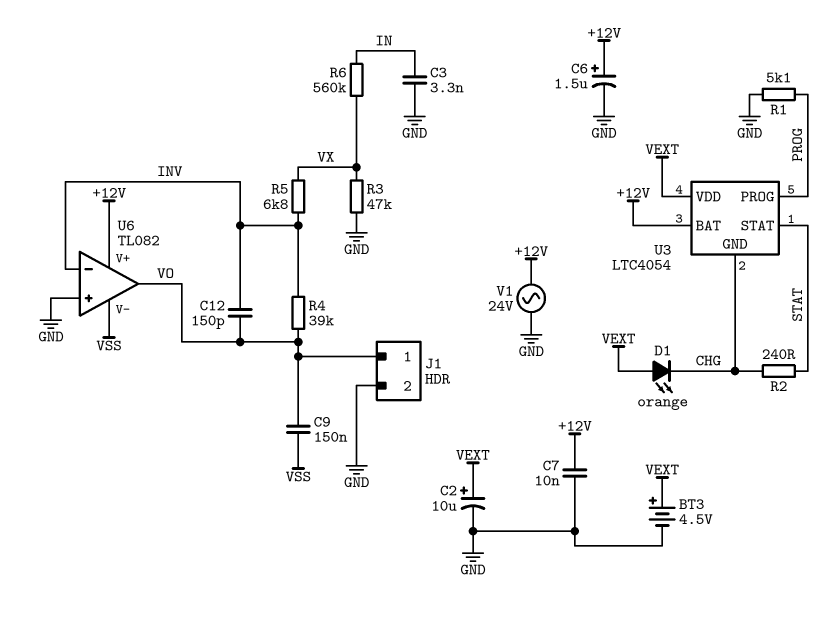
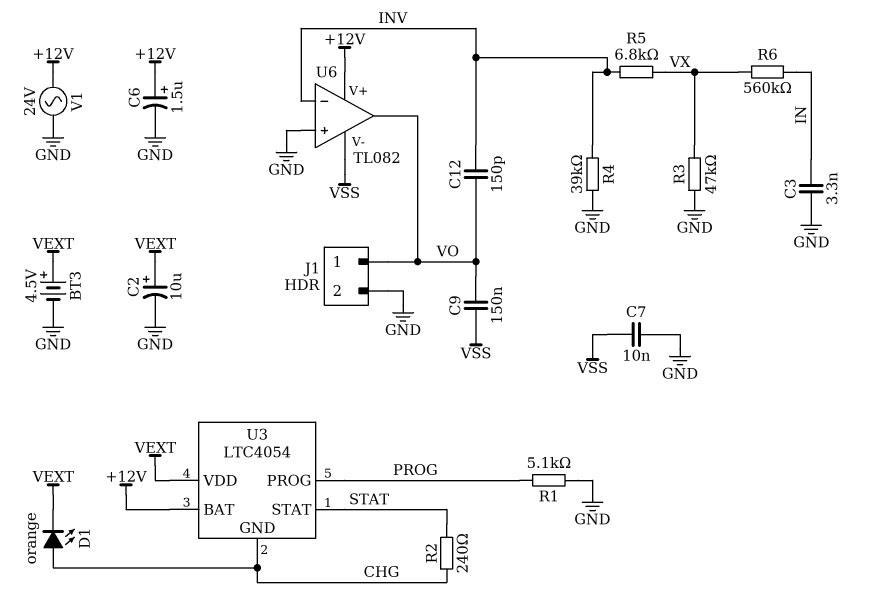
C7: 10nF (+12V, GND) -> 10nF (GND, VSS)
D1: LED orange (A VEXT, K CHG) -> LED orange (A CHG, K VEXT)
R4: 39k (INV, VO) -> 39k (GND, INV)

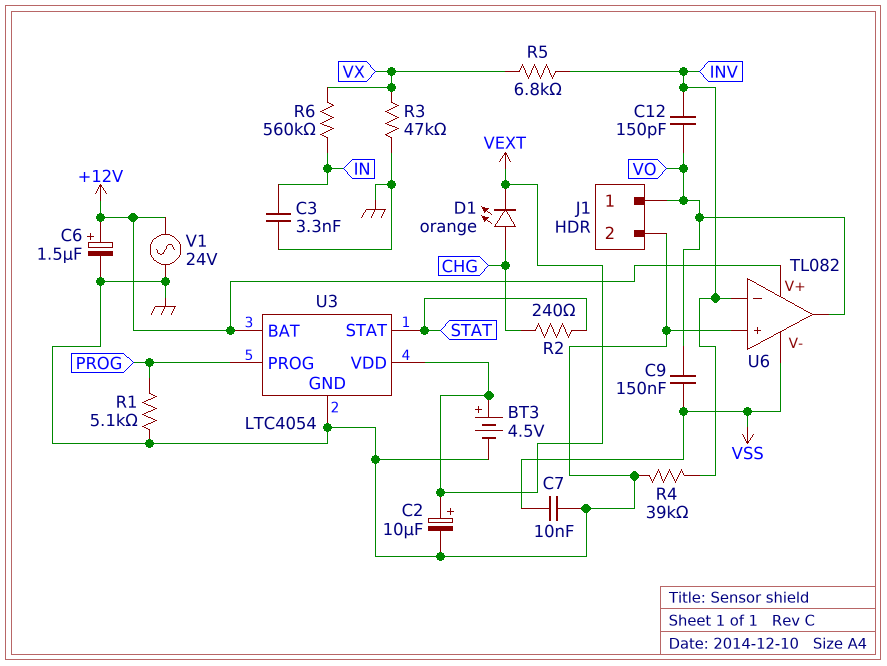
U3 pin GND: CHG -> GND

